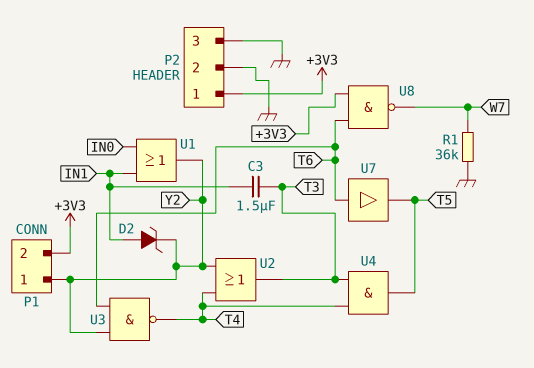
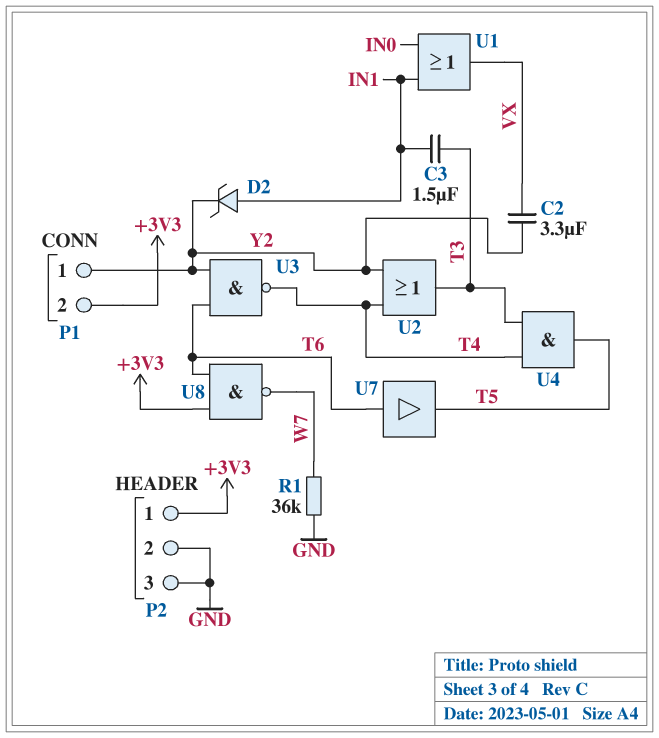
C2: none -> 3.3uF (VX, Y2)
U1: OR (in IN0, in IN1, out Y2) -> OR (in IN0, in IN1, out VX)

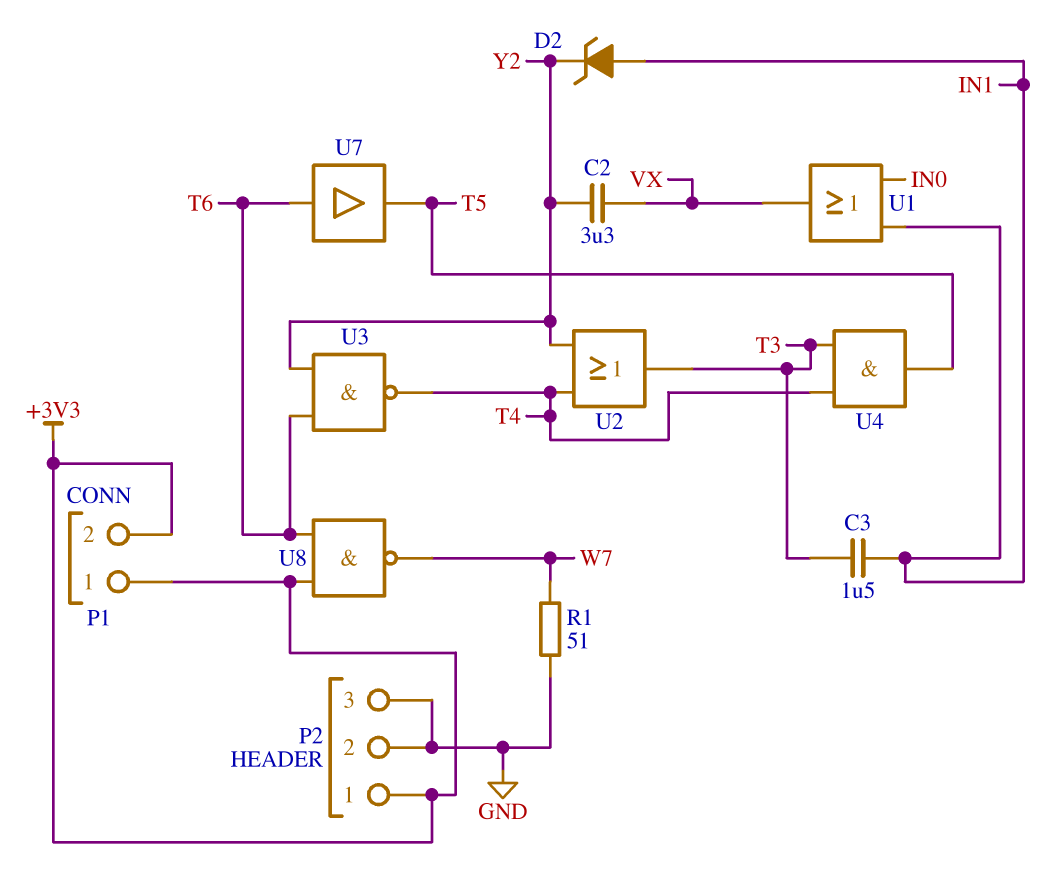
P1 pin 1: Y2 -> +3V3
R1: 36k (GND, W7) -> 51 (GND, W7)

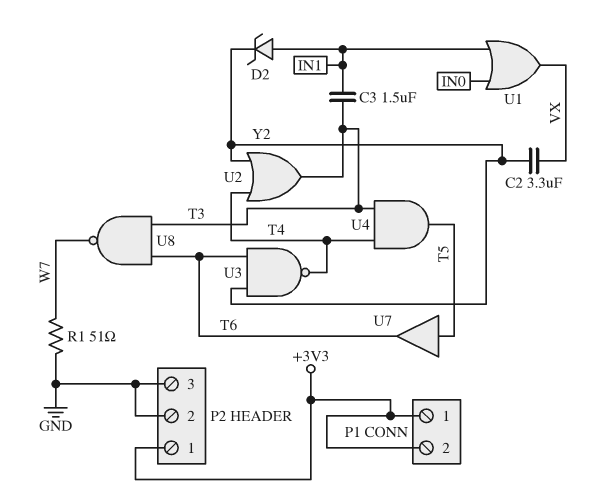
U7: buffer (in T6, out T5) -> buffer (in T5, out T6)
U8: NAND (in +3V3, in T6, out W7) -> NAND (in T3, in T6, out W7)

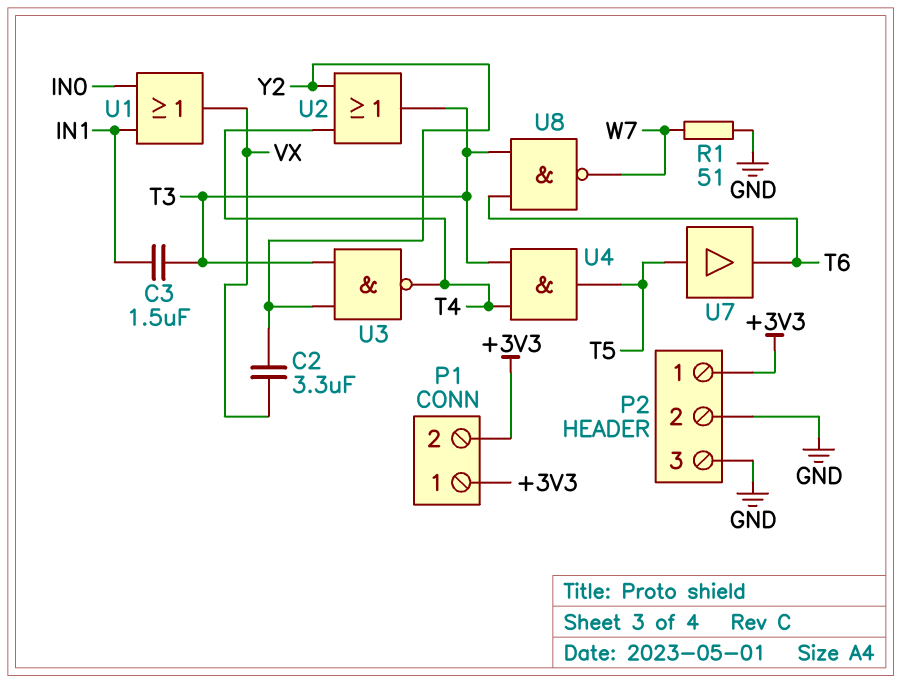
D2: zener (A IN1, K Y2) -> none
U3: NAND (in T6, in Y2, out T4) -> NAND (in T3, in Y2, out T4)

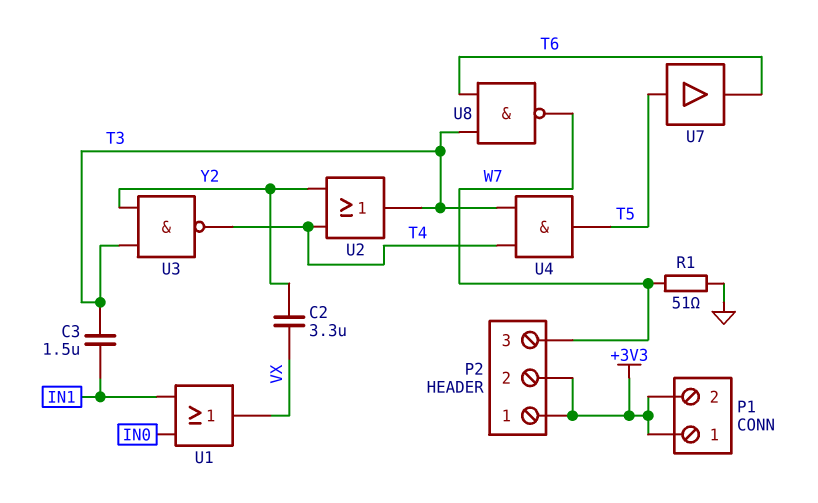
P2 pin 2: GND -> +3V3
P2 pin 3: GND -> W7

